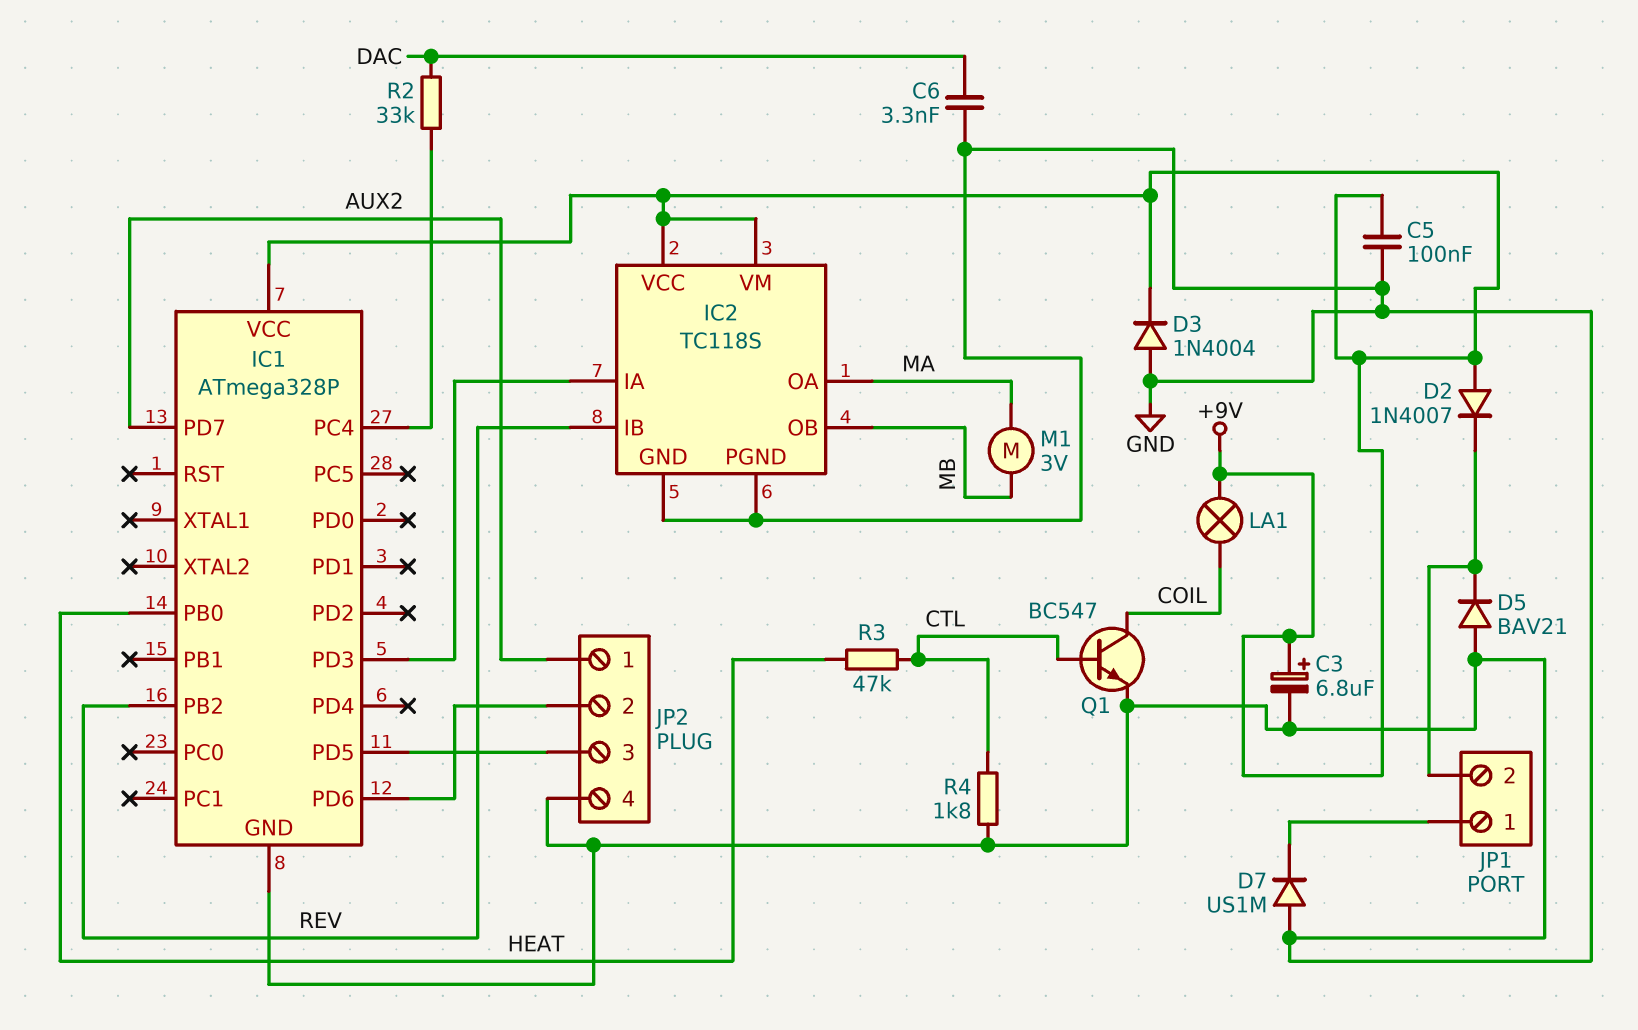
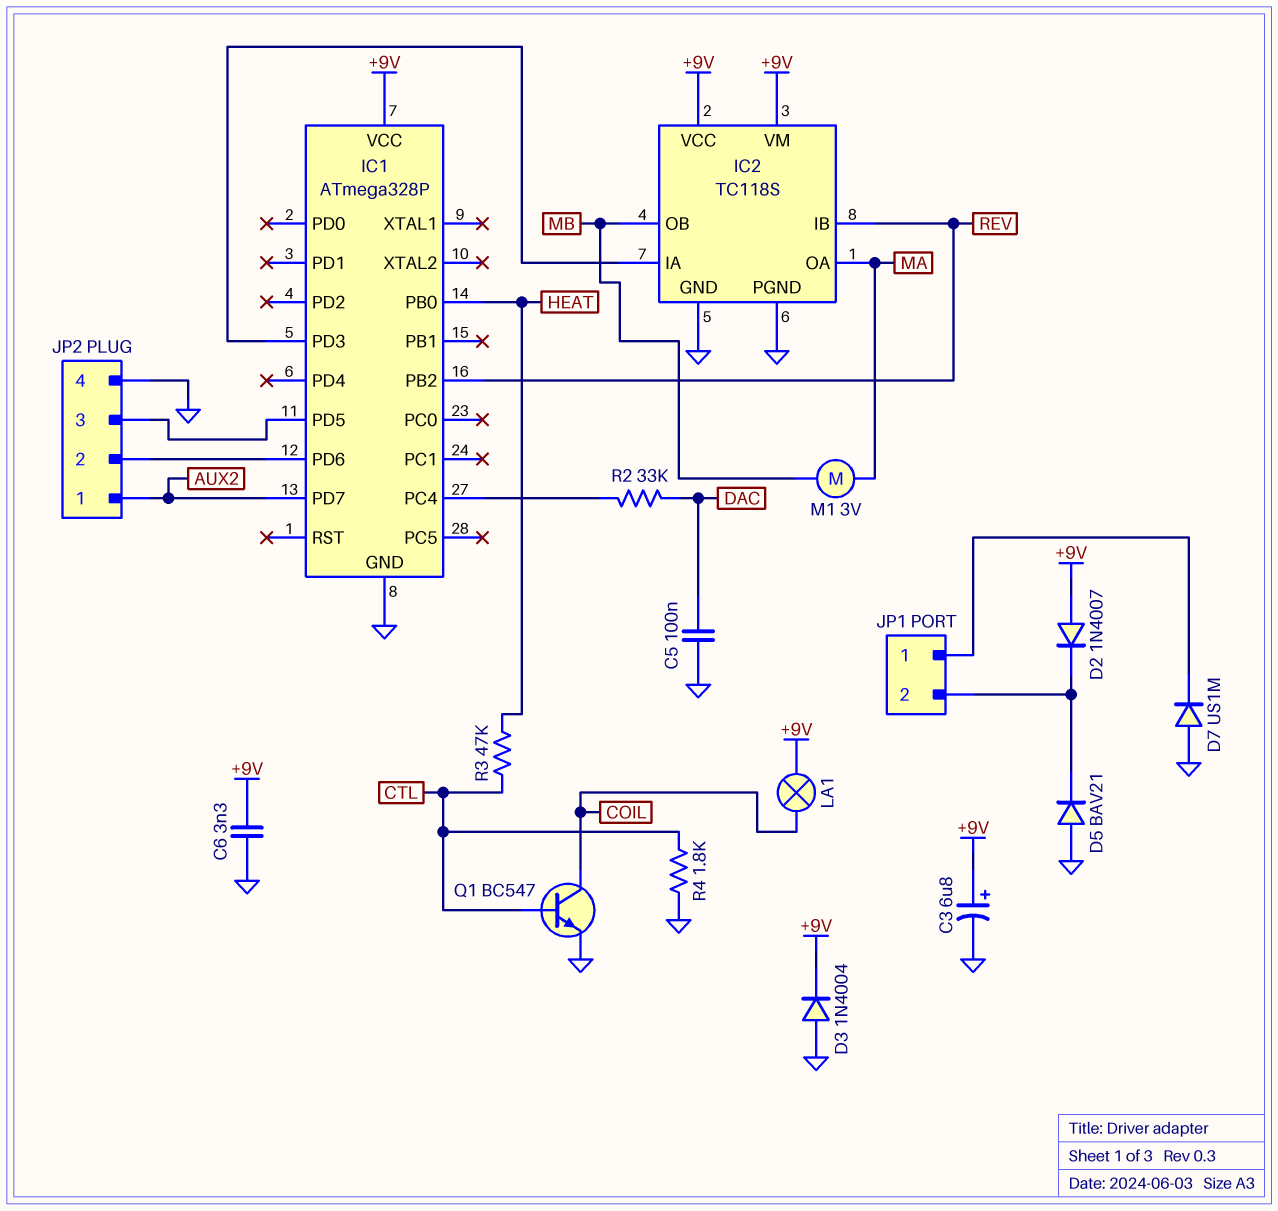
C5: 100nF (+9V, GND) -> 100nF (DAC, GND)
C6: 3.3nF (DAC, GND) -> 3.3nF (+9V, GND)

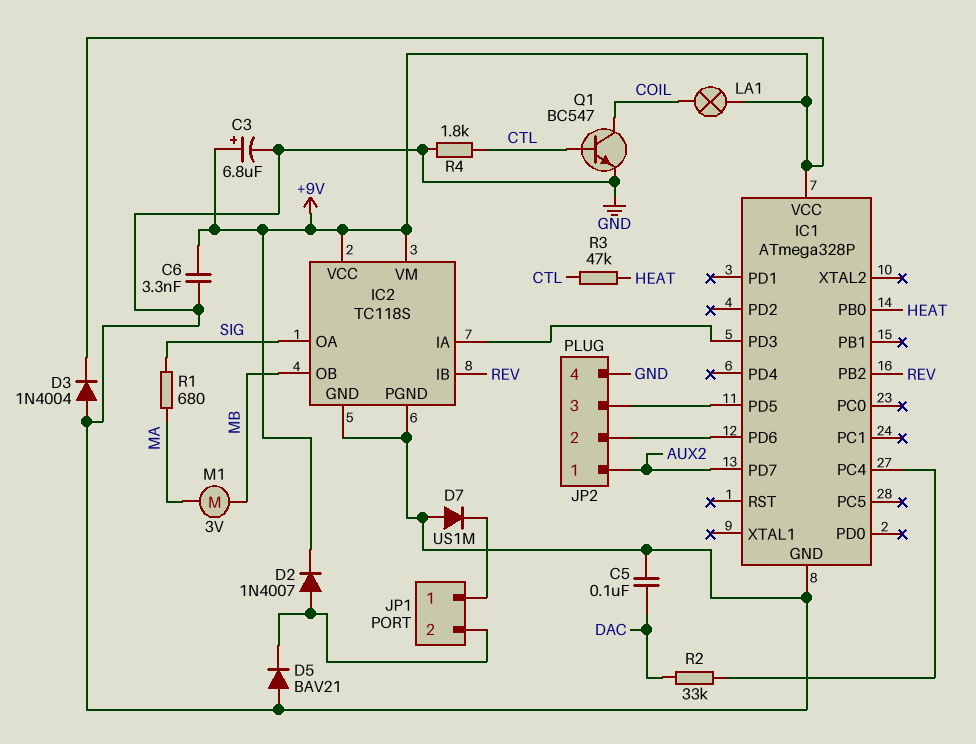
D2: diode 1N4007 (A +9V, K JP1/2) -> diode 1N4007 (A JP1/2, K +9V)
IC2 pin OA: MA -> SIG
R1: none -> 680 (MA, SIG)

